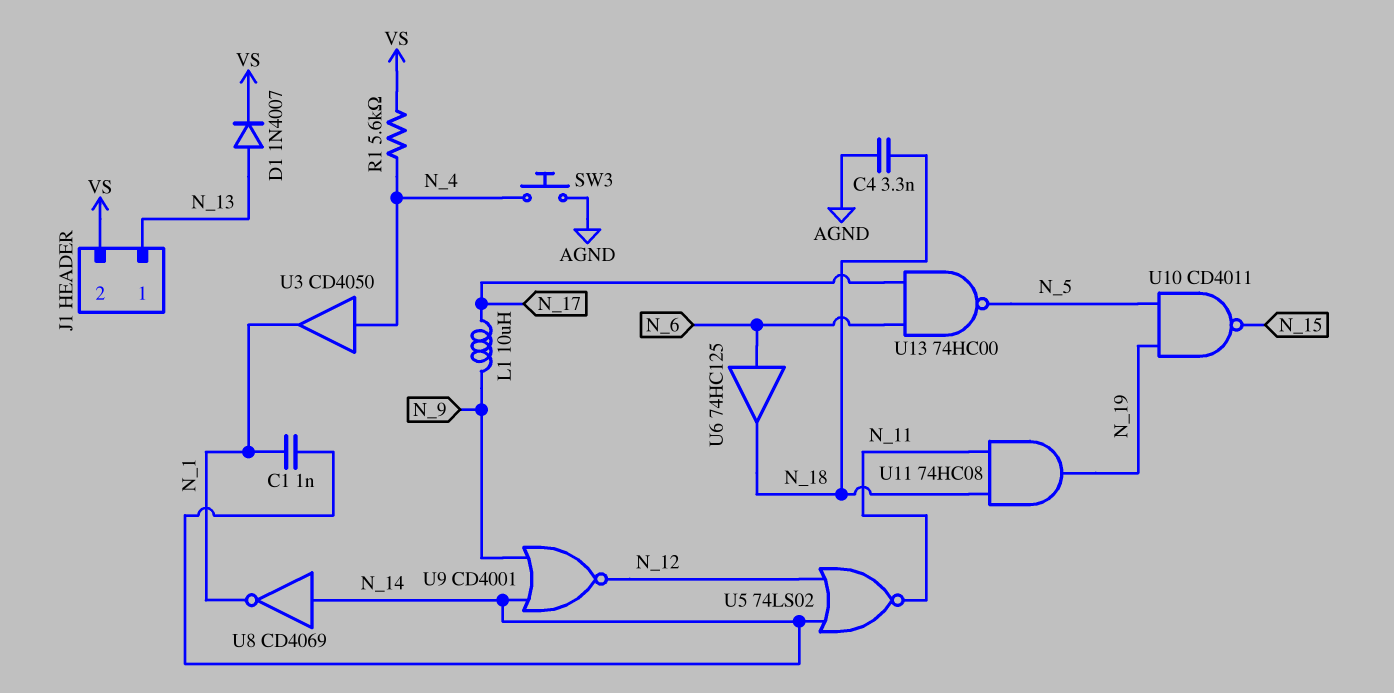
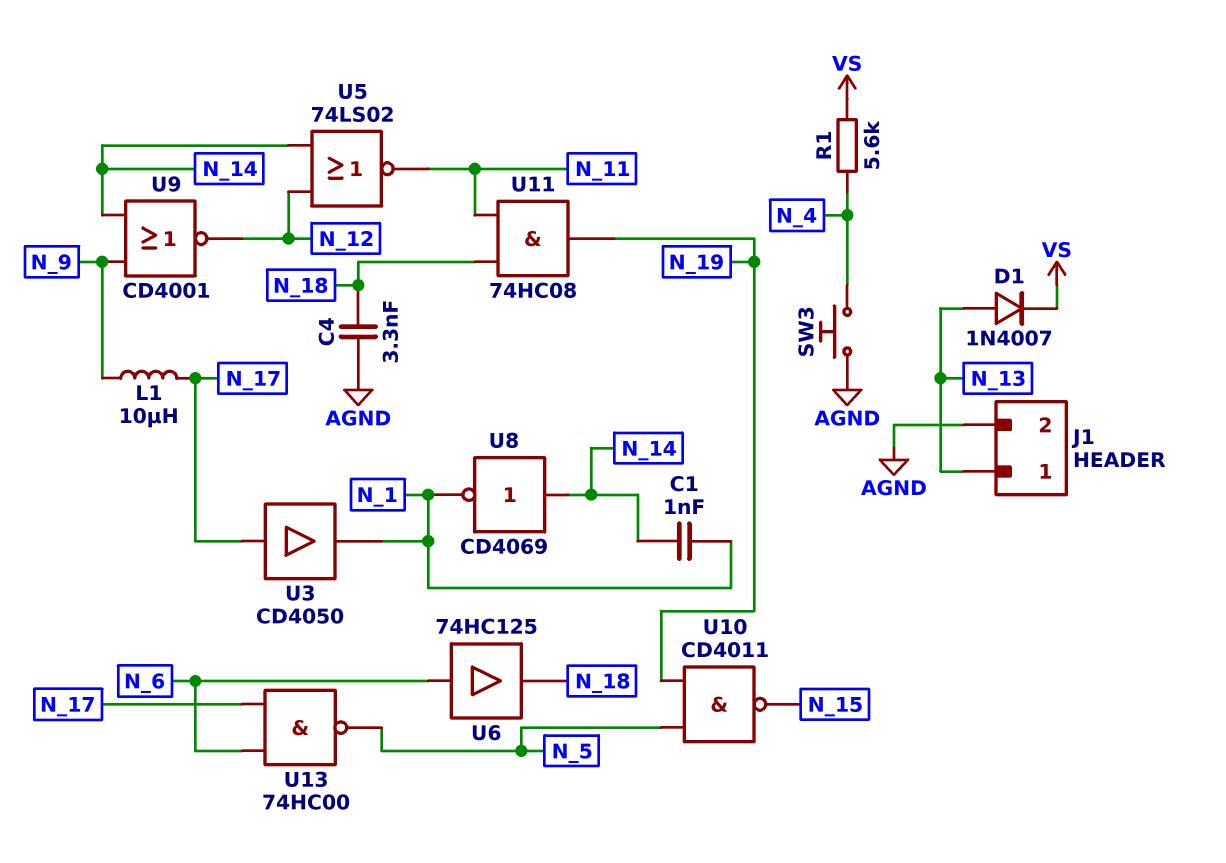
J1 pin 2: VS -> AGND
U3: buffer CD4050 (in N_4, out N_1) -> buffer CD4050 (in N_17, out N_1)

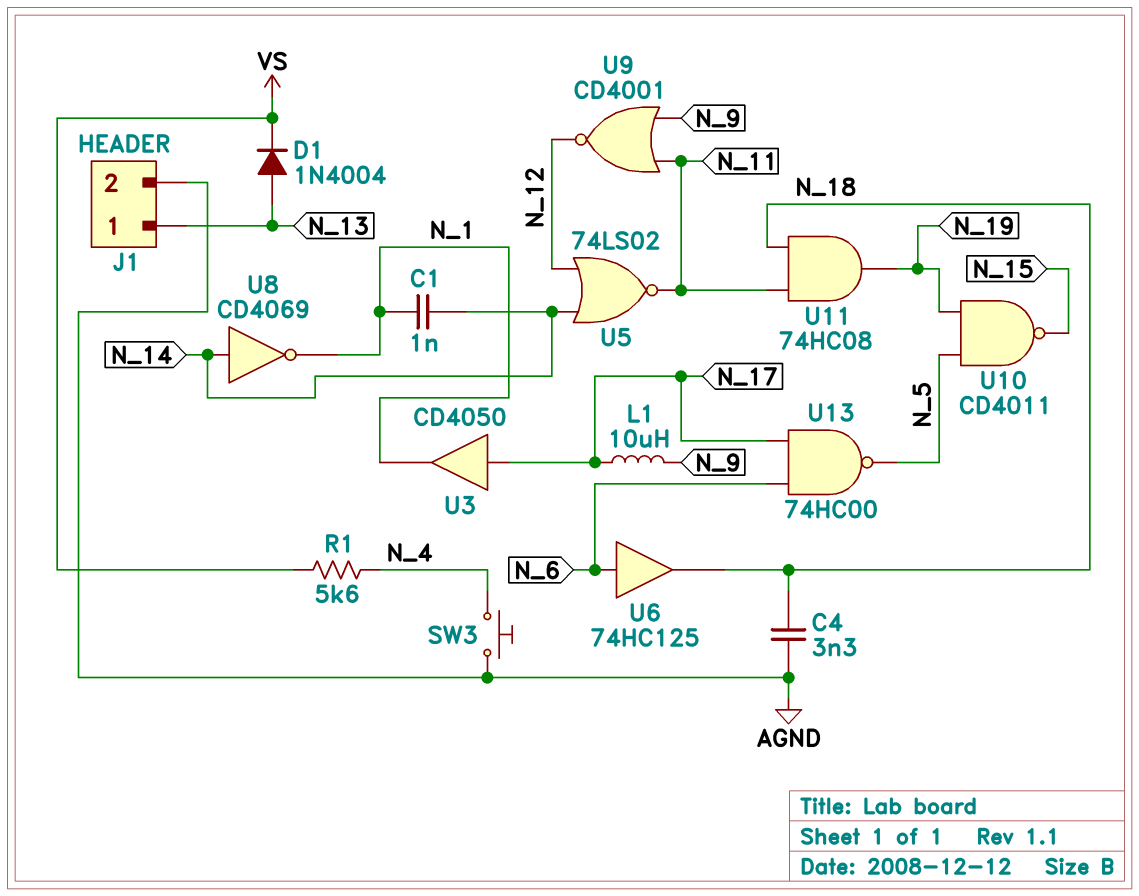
D1: diode 1N4007 (A N_13, K VS) -> diode 1N4004 (A N_13, K VS)
U9: NOR CD4001 (in N_9, in N_14, out N_12) -> NOR CD4001 (in N_9, in N_11, out N_12)

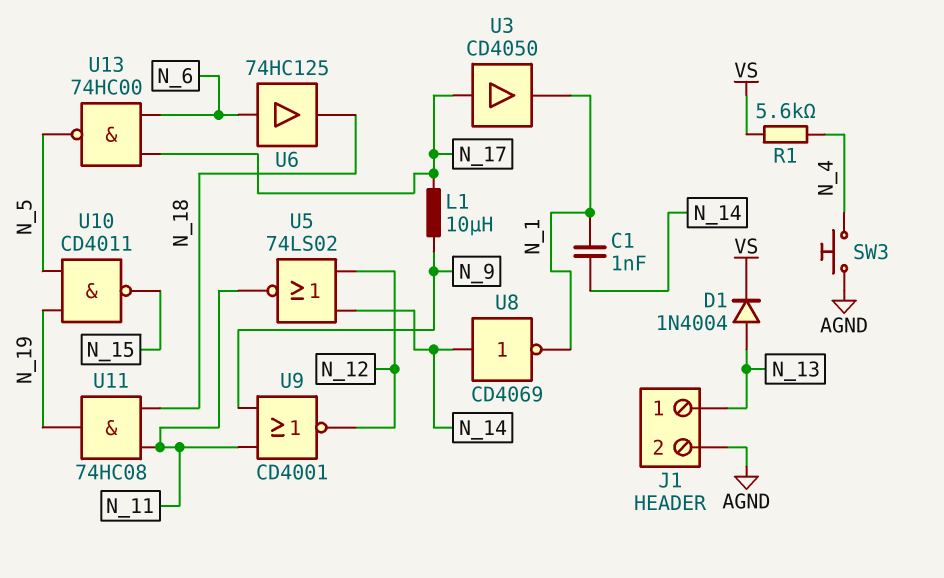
C4: 3.3nF (AGND, N_18) -> none

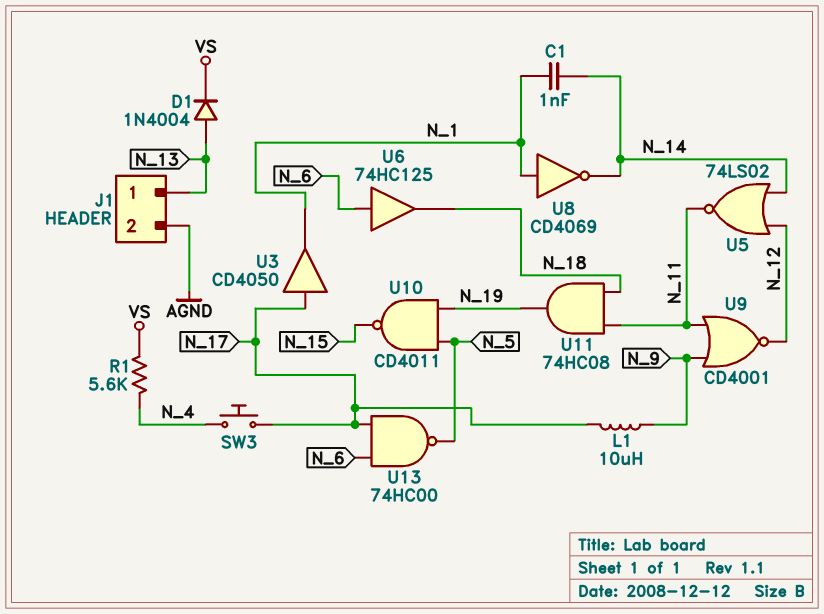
SW3: button (AGND, N_4) -> button (N_4, N_17)
U8: NOT CD4069 (in N_14, out N_1) -> NOT CD4069 (in N_1, out N_14)

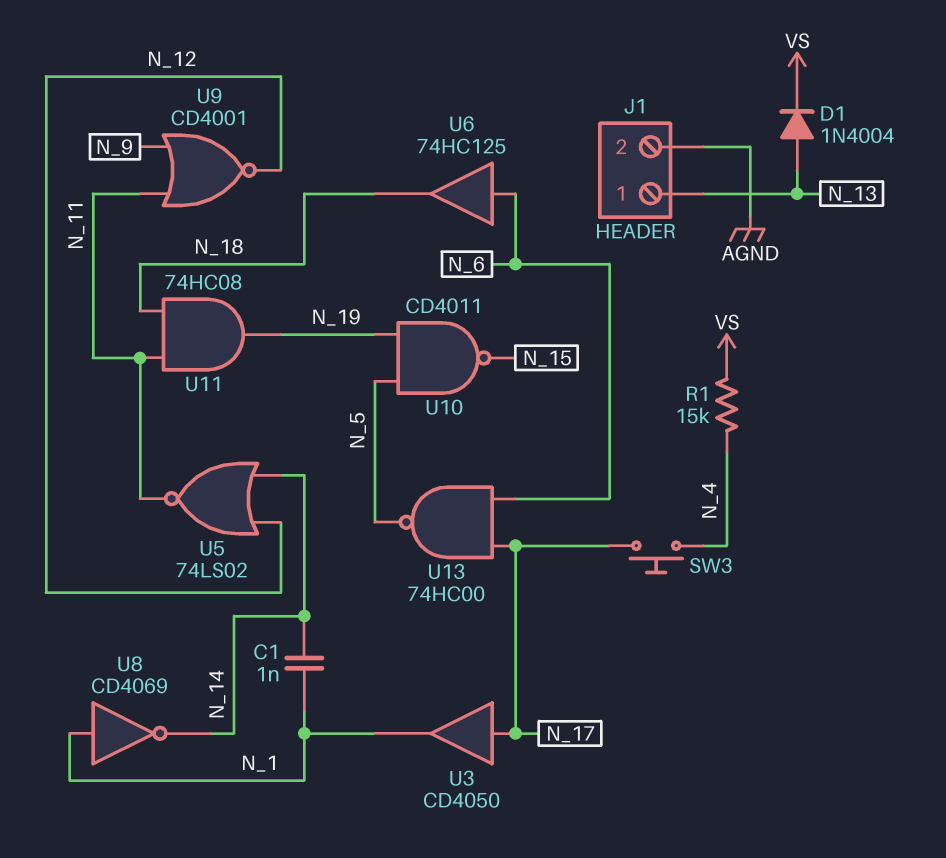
L1: 10uH (N_9, N_17) -> none
R1: 5.6k (N_4, VS) -> 15k (N_4, VS)

